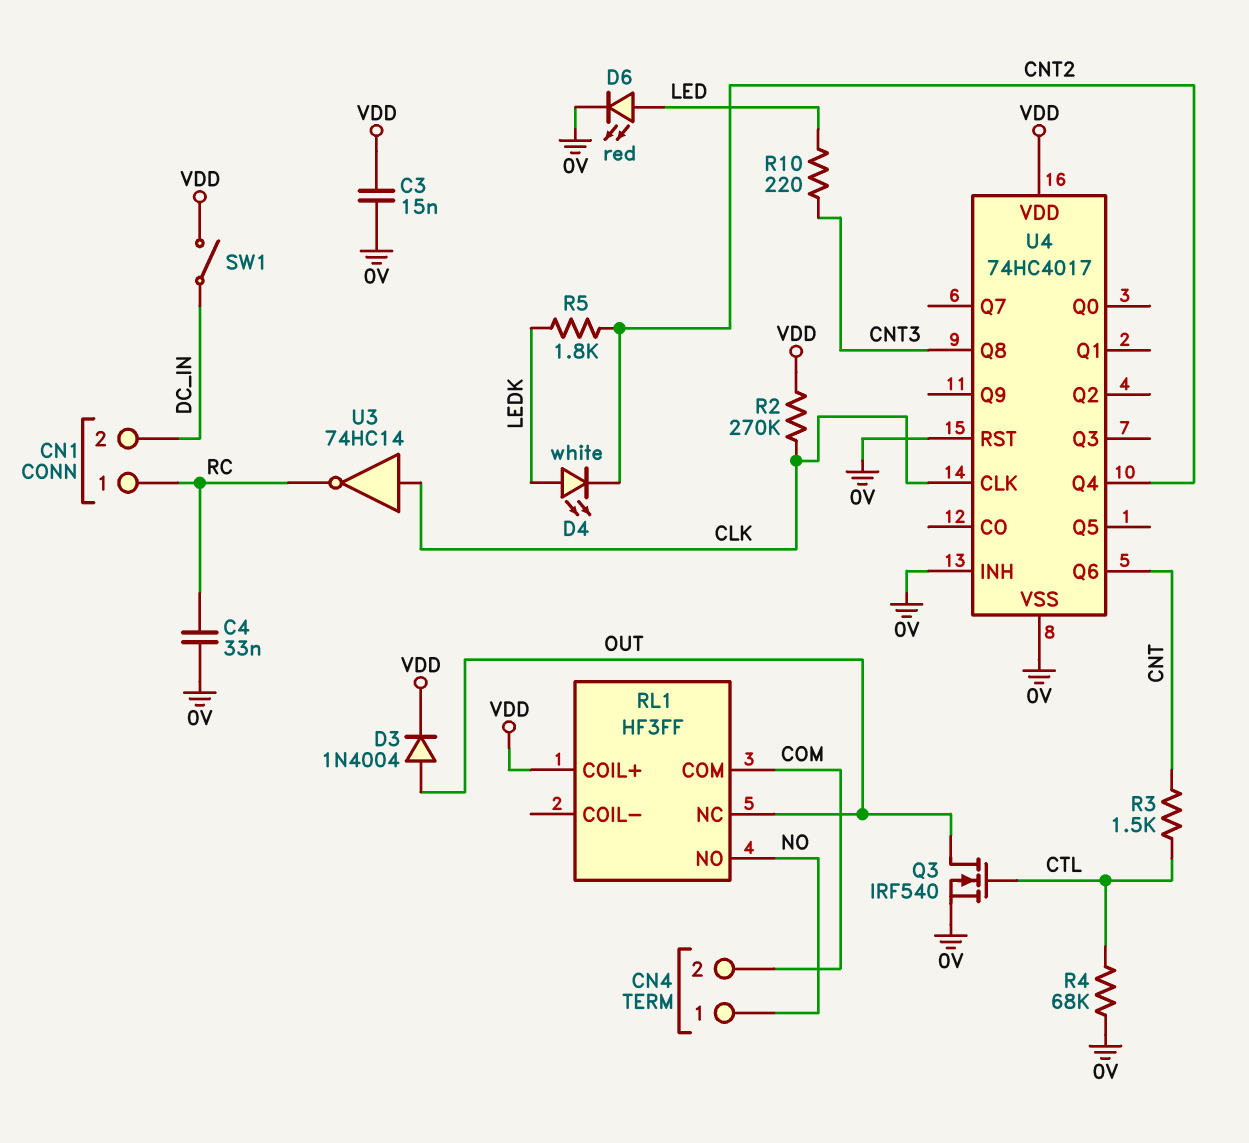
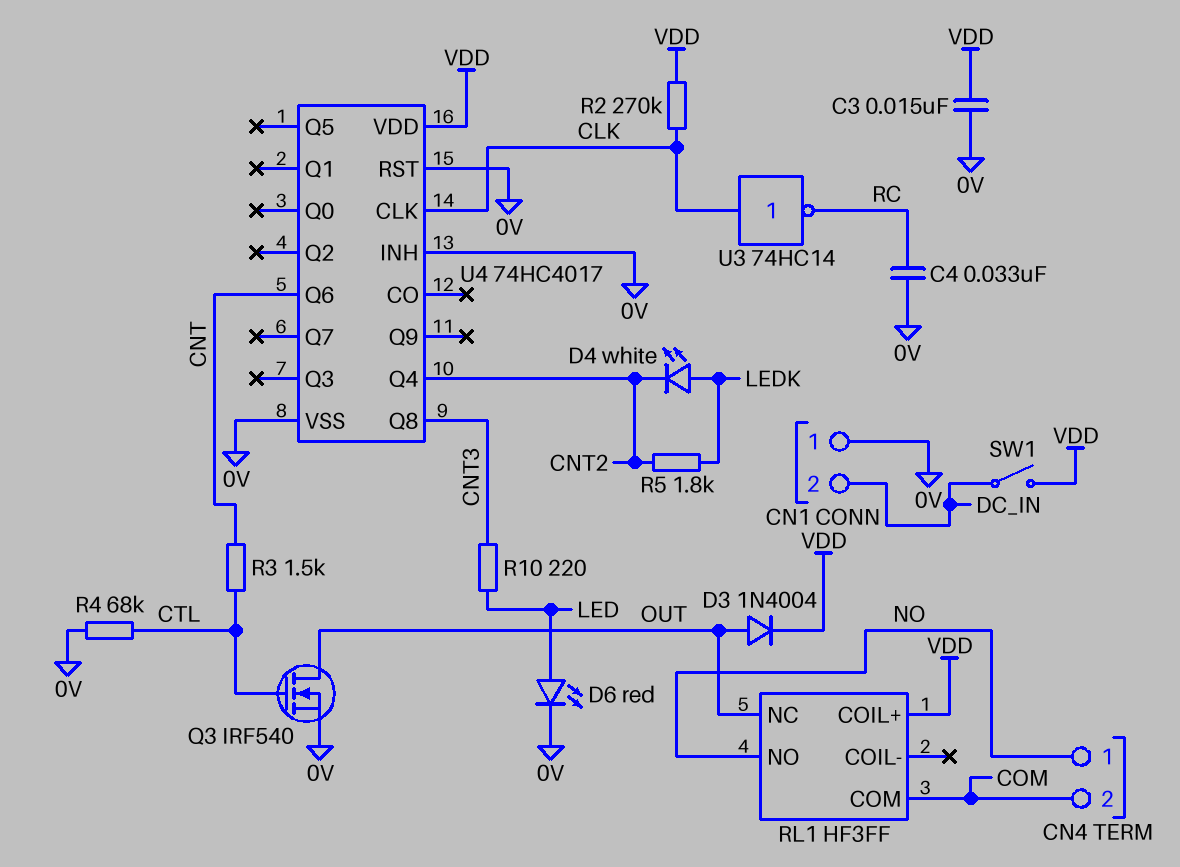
CN1 pin 1: RC -> 0V

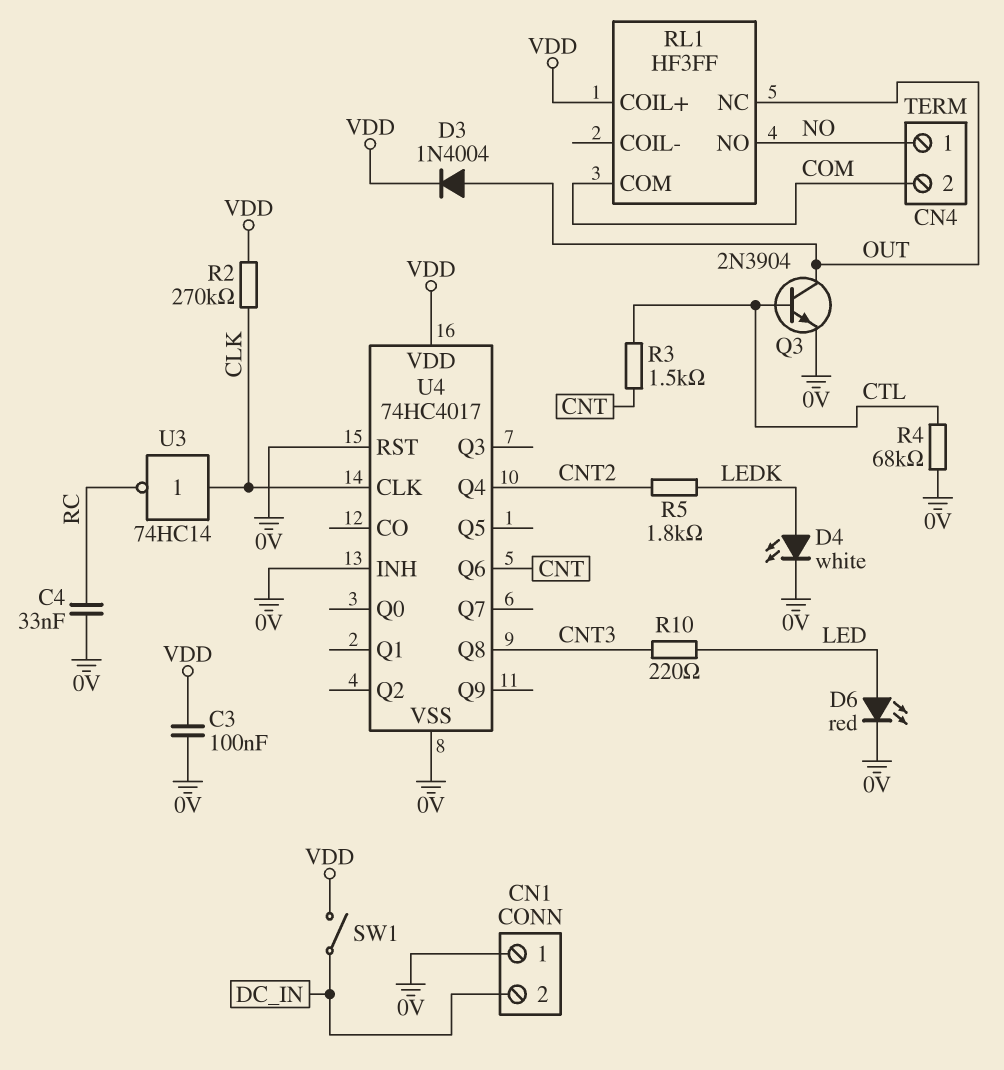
C3: 15nF (0V, VDD) -> 100nF (0V, VDD)
D4: LED white (A LEDK, K CNT2) -> LED white (A LEDK, K 0V)
Q3: NMOS IRF540 (G CTL, D OUT, S 0V) -> NPN 2N3904 (B CTL, C OUT, E 0V)

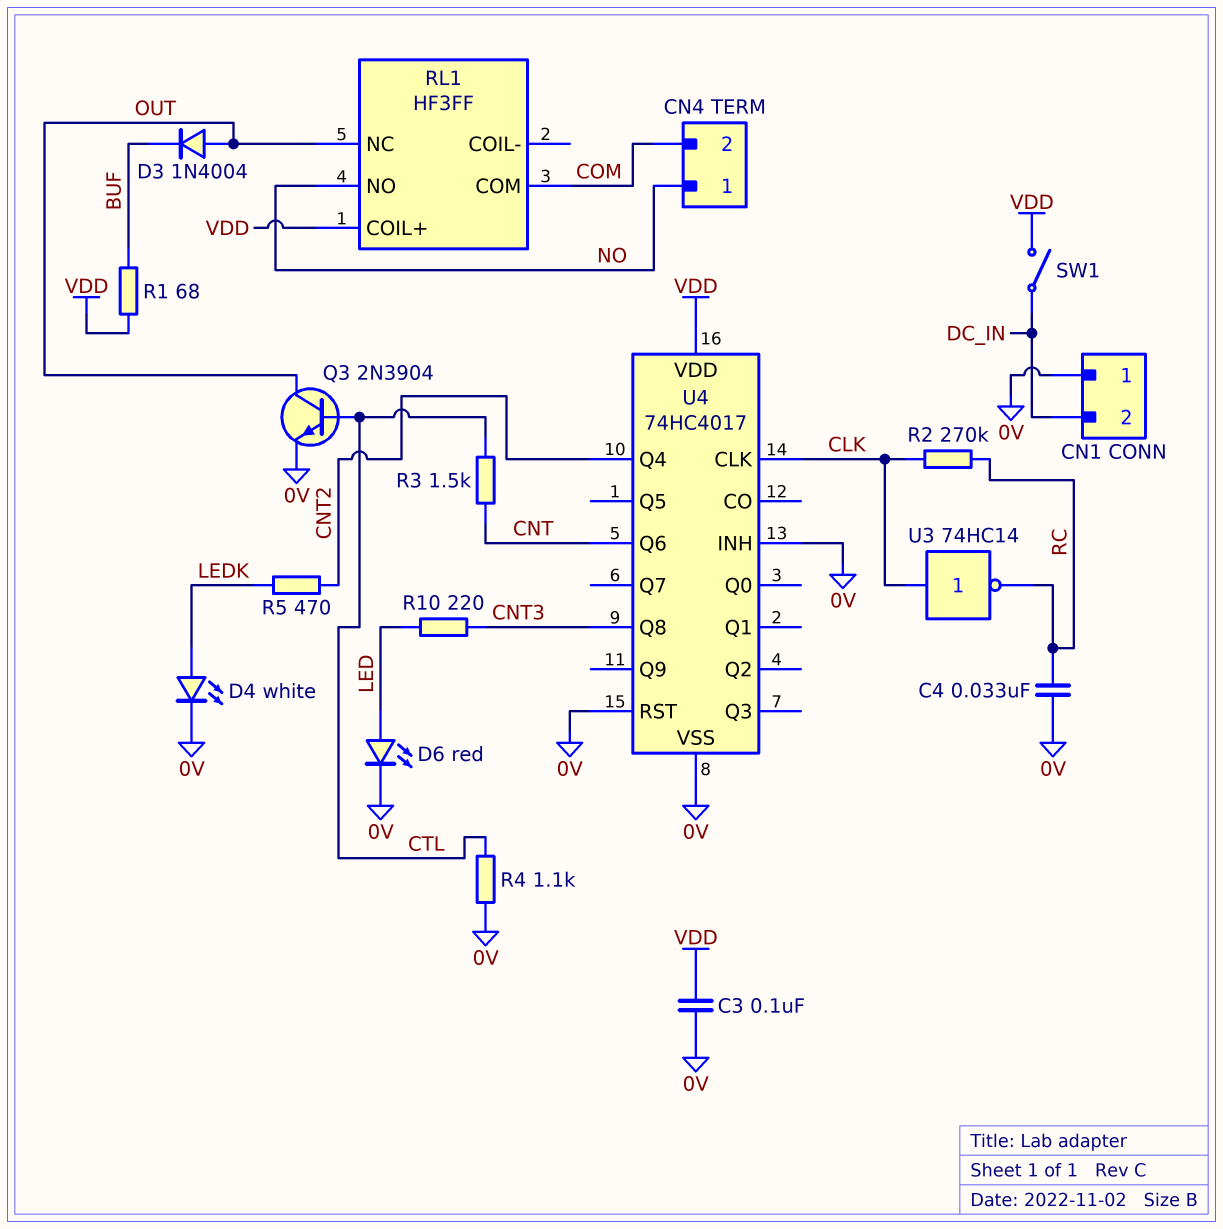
D3: diode 1N4004 (A OUT, K VDD) -> diode 1N4004 (A OUT, K BUF)
R1: none -> 68 (BUF, VDD)
R2: 270k (CLK, VDD) -> 270k (CLK, RC)
R4: 68k (0V, CTL) -> 1.1k (0V, CTL)
R5: 1.8k (CNT2, LEDK) -> 470 (CNT2, LEDK)

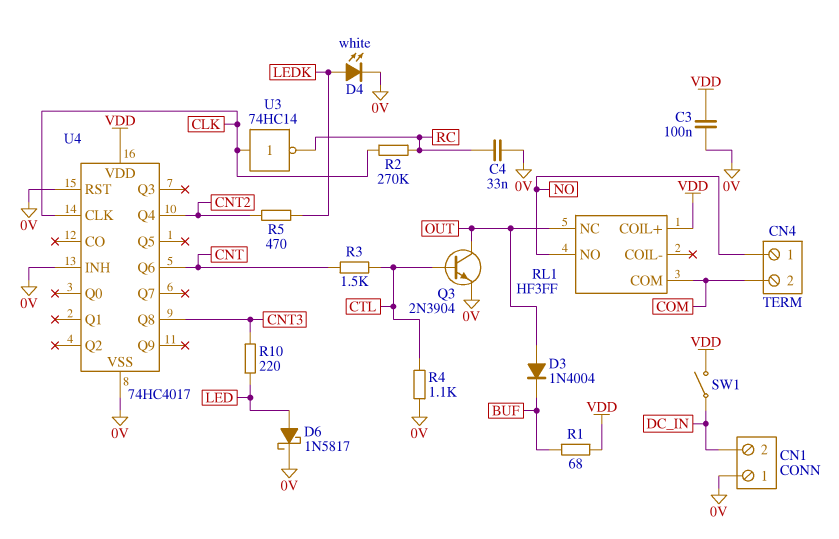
D6: LED red (A LED, K 0V) -> schottky 1N5817 (A LED, K 0V)

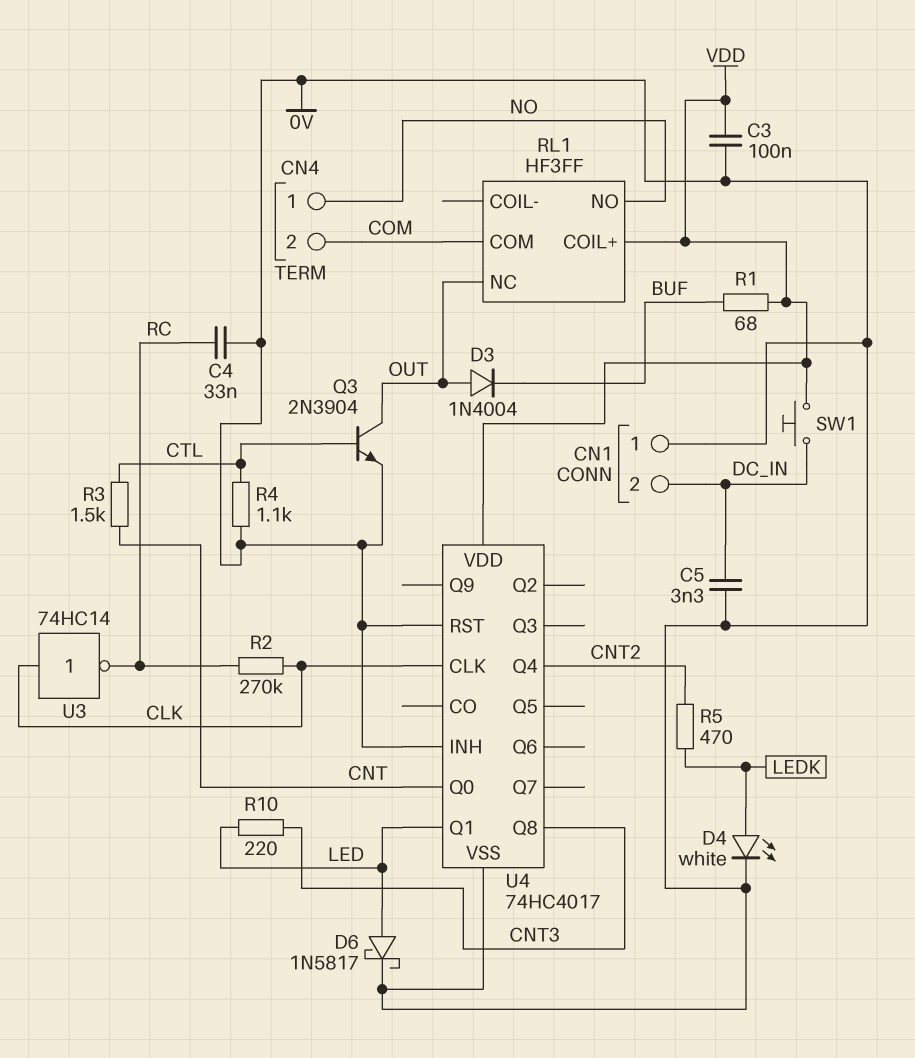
C5: none -> 3.3nF (0V, DC_IN)
SW1: switch (DC_IN, VDD) -> button (DC_IN, VDD)
U4 pin Q0: none -> CNT
U4 pin Q1: none -> LED
U4 pin Q6: CNT -> none

